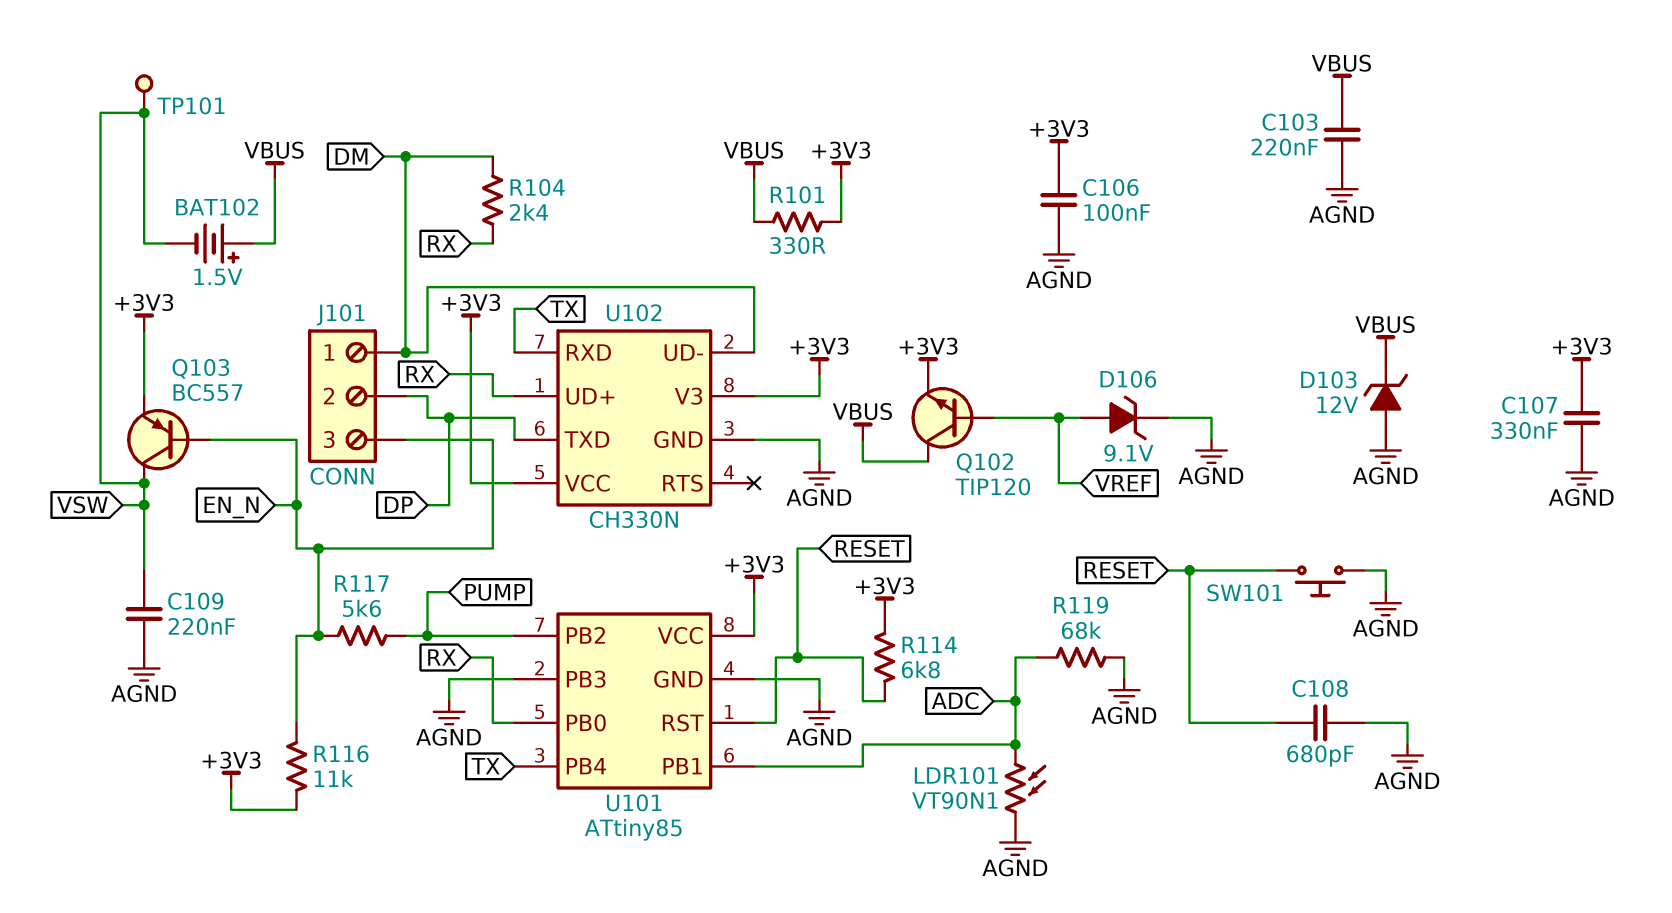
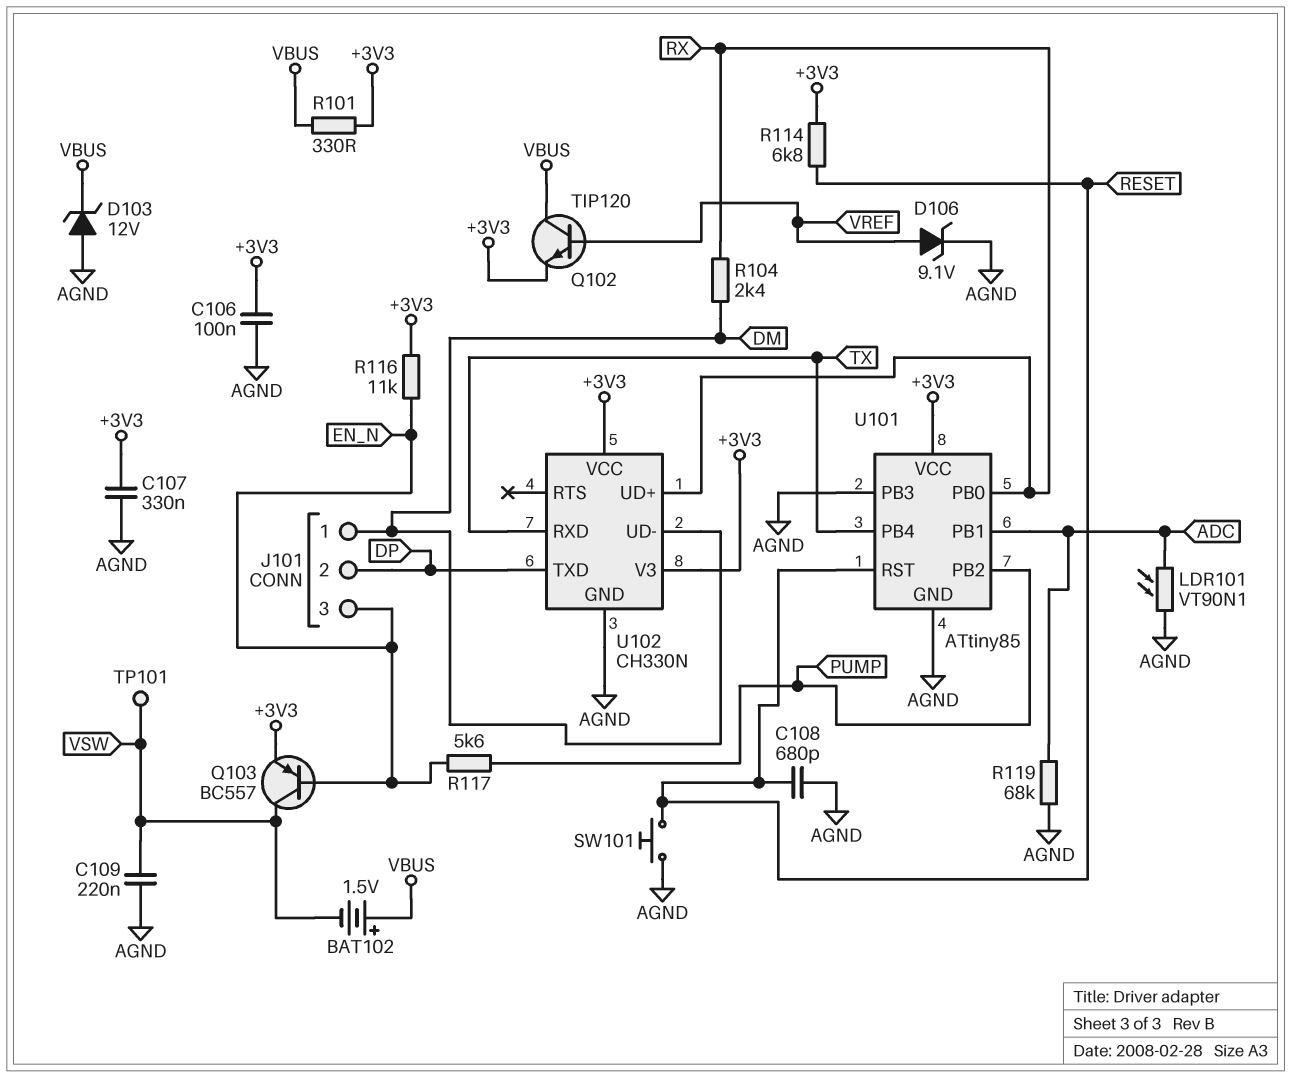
C103: 220nF (AGND, VBUS) -> none

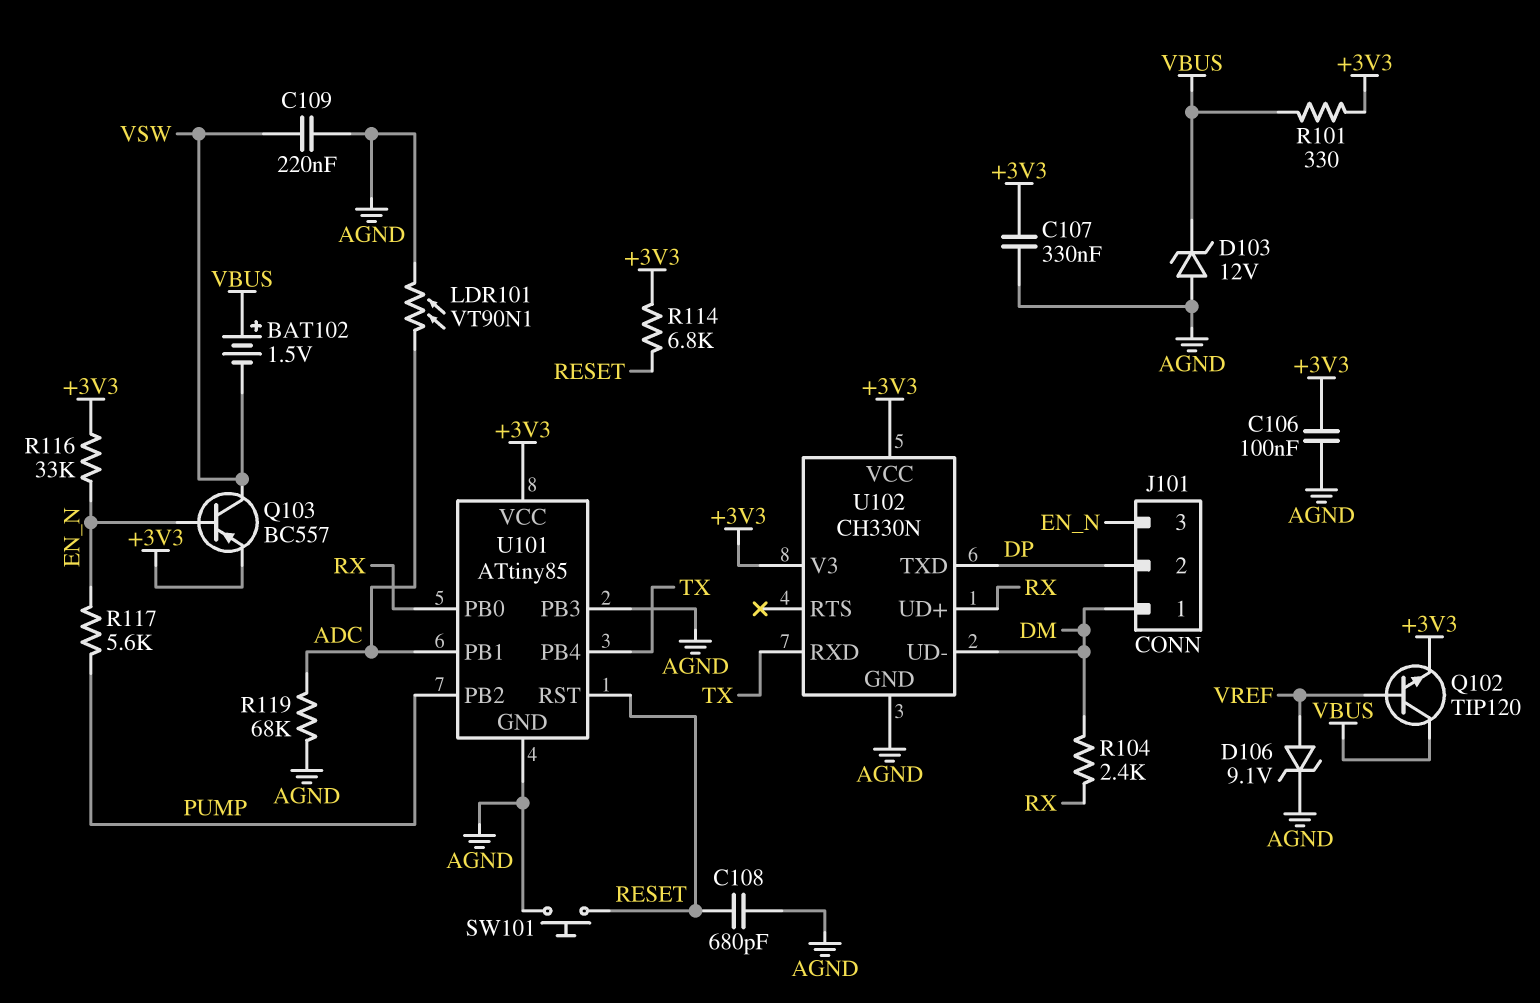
R116: 11k (+3V3, EN_N) -> 33k (+3V3, EN_N)
TP101: test point (VSW) -> none

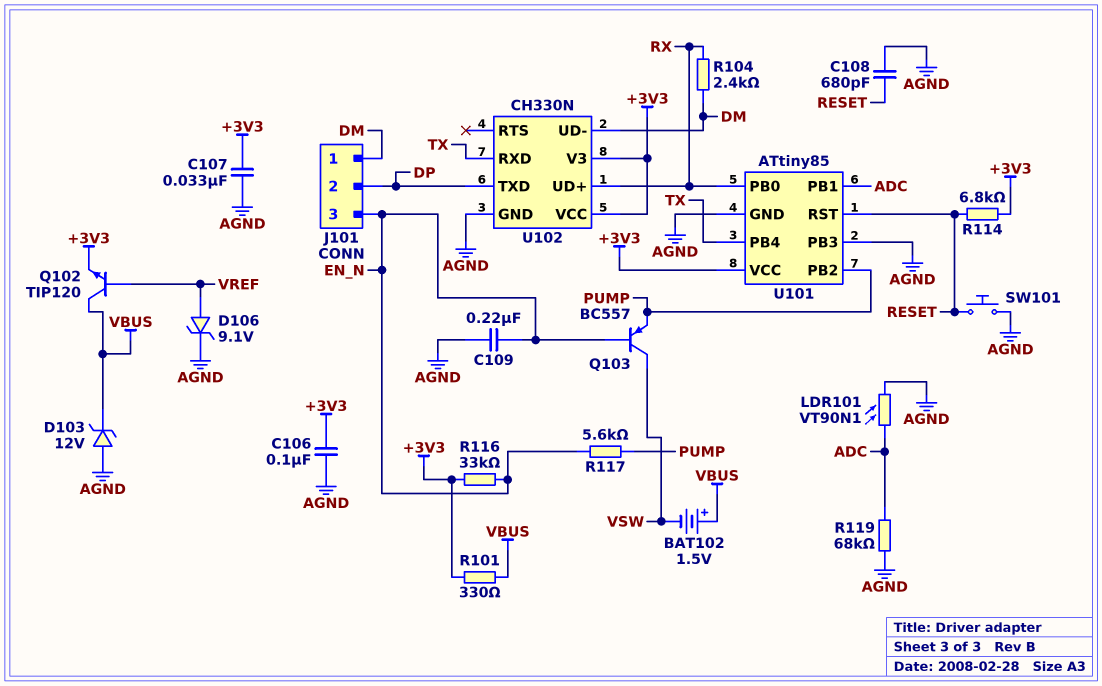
C107: 330nF (+3V3, AGND) -> 33nF (+3V3, AGND)
C109: 220nF (AGND, VSW) -> 220nF (AGND, EN_N)
Q103: PNP BC557 (B EN_N, C VSW, E +3V3) -> PNP BC557 (B EN_N, C VSW, E PUMP)

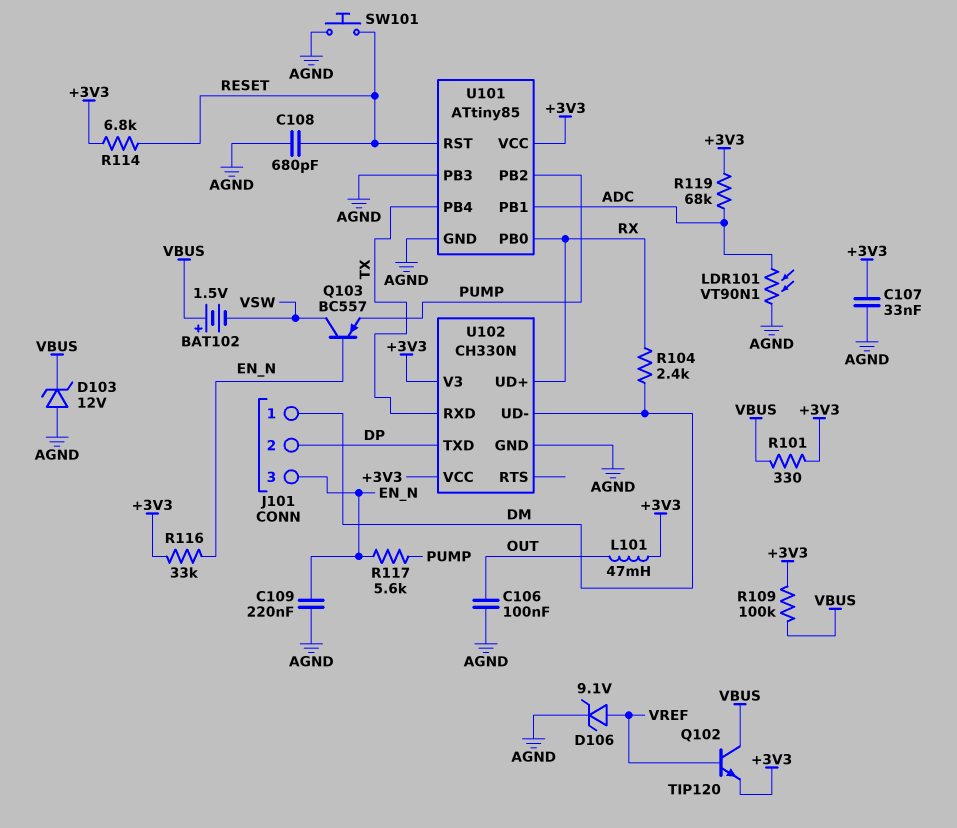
C106: 100nF (+3V3, AGND) -> 100nF (AGND, OUT)
L101: none -> 47mH (+3V3, OUT)
R109: none -> 100k (+3V3, VBUS)
R119: 68k (ADC, AGND) -> 68k (+3V3, ADC)

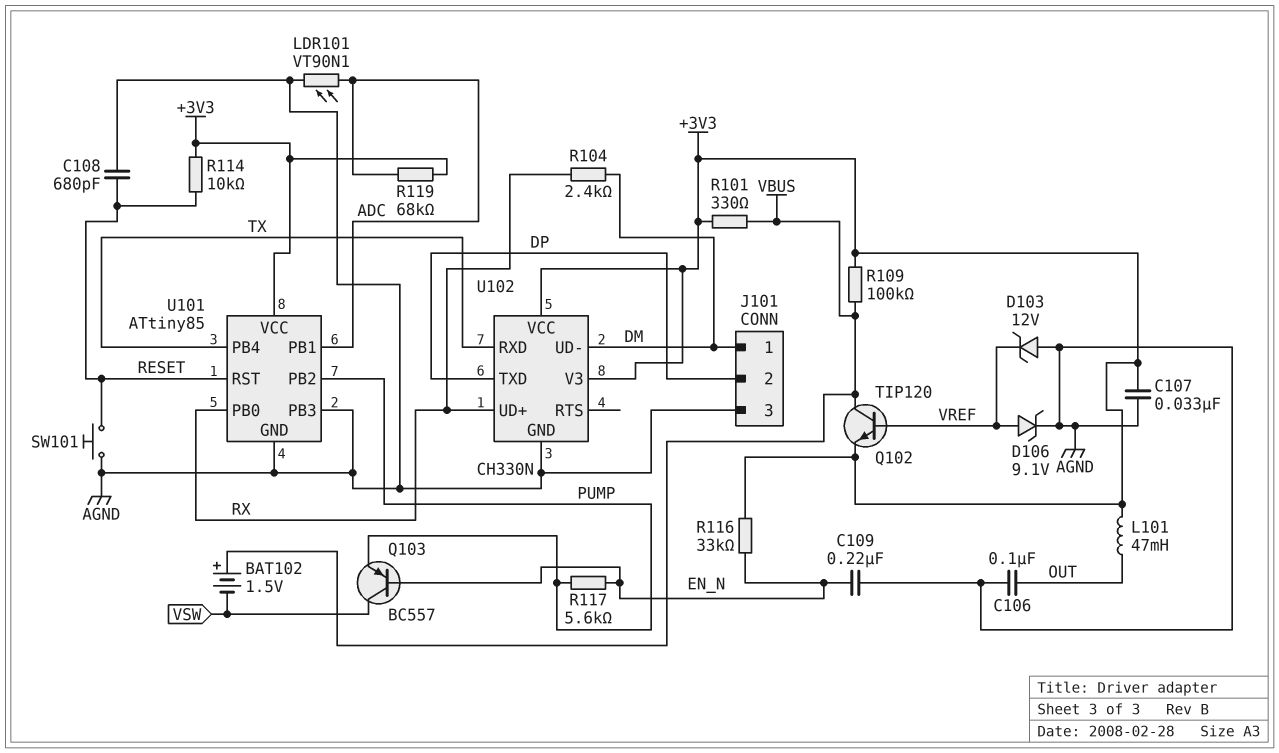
D103: zener 12V (A AGND, K VBUS) -> zener 12V (A AGND, K VREF)
J101 pin 3: EN_N -> AGND
R114: 6.8k (+3V3, RESET) -> 10k (+3V3, RESET)

